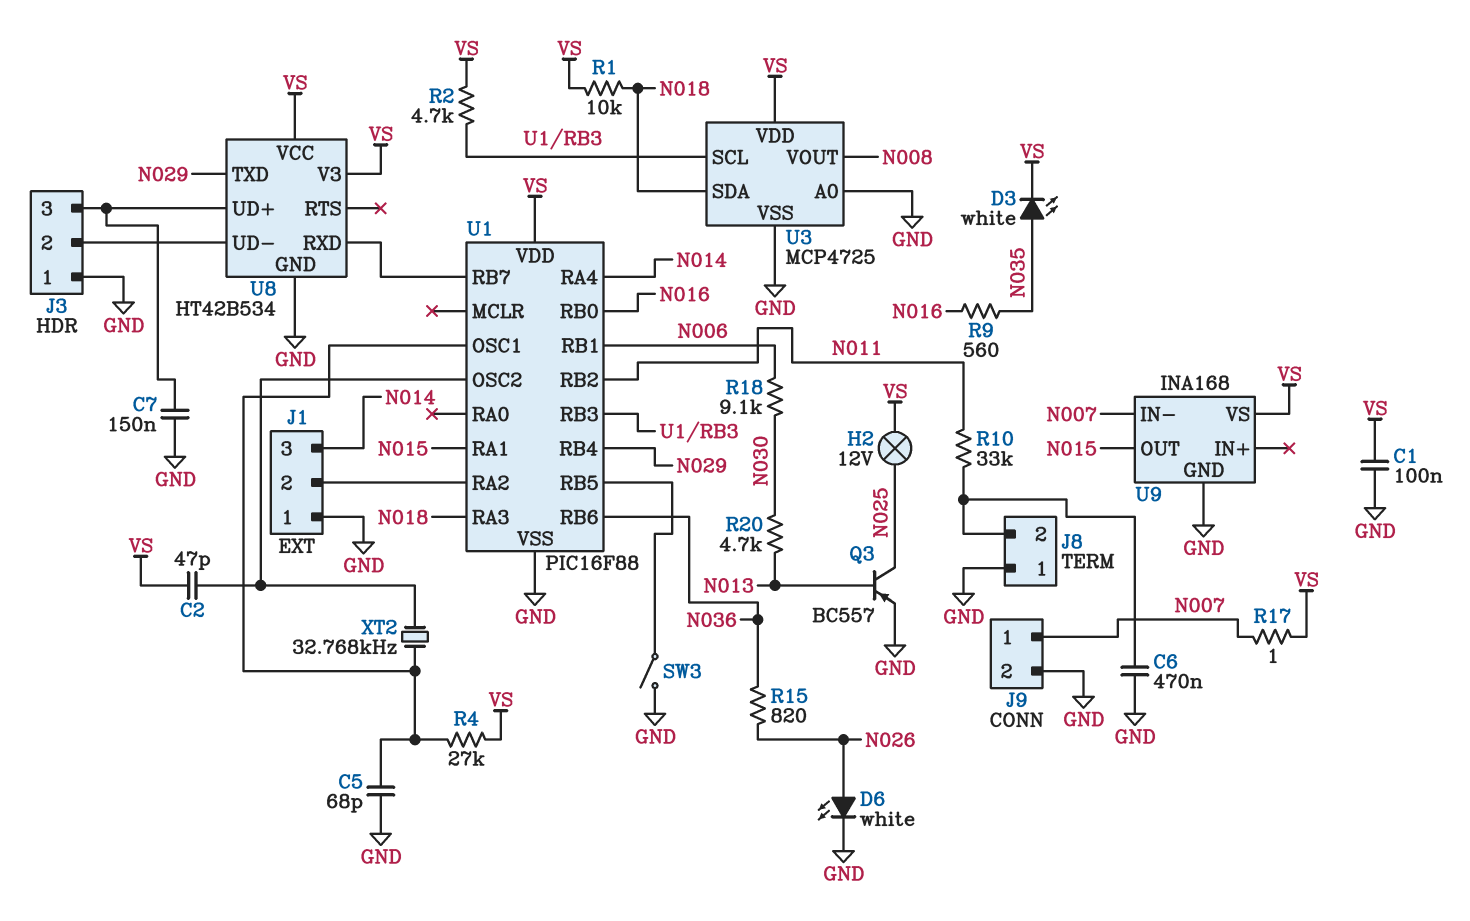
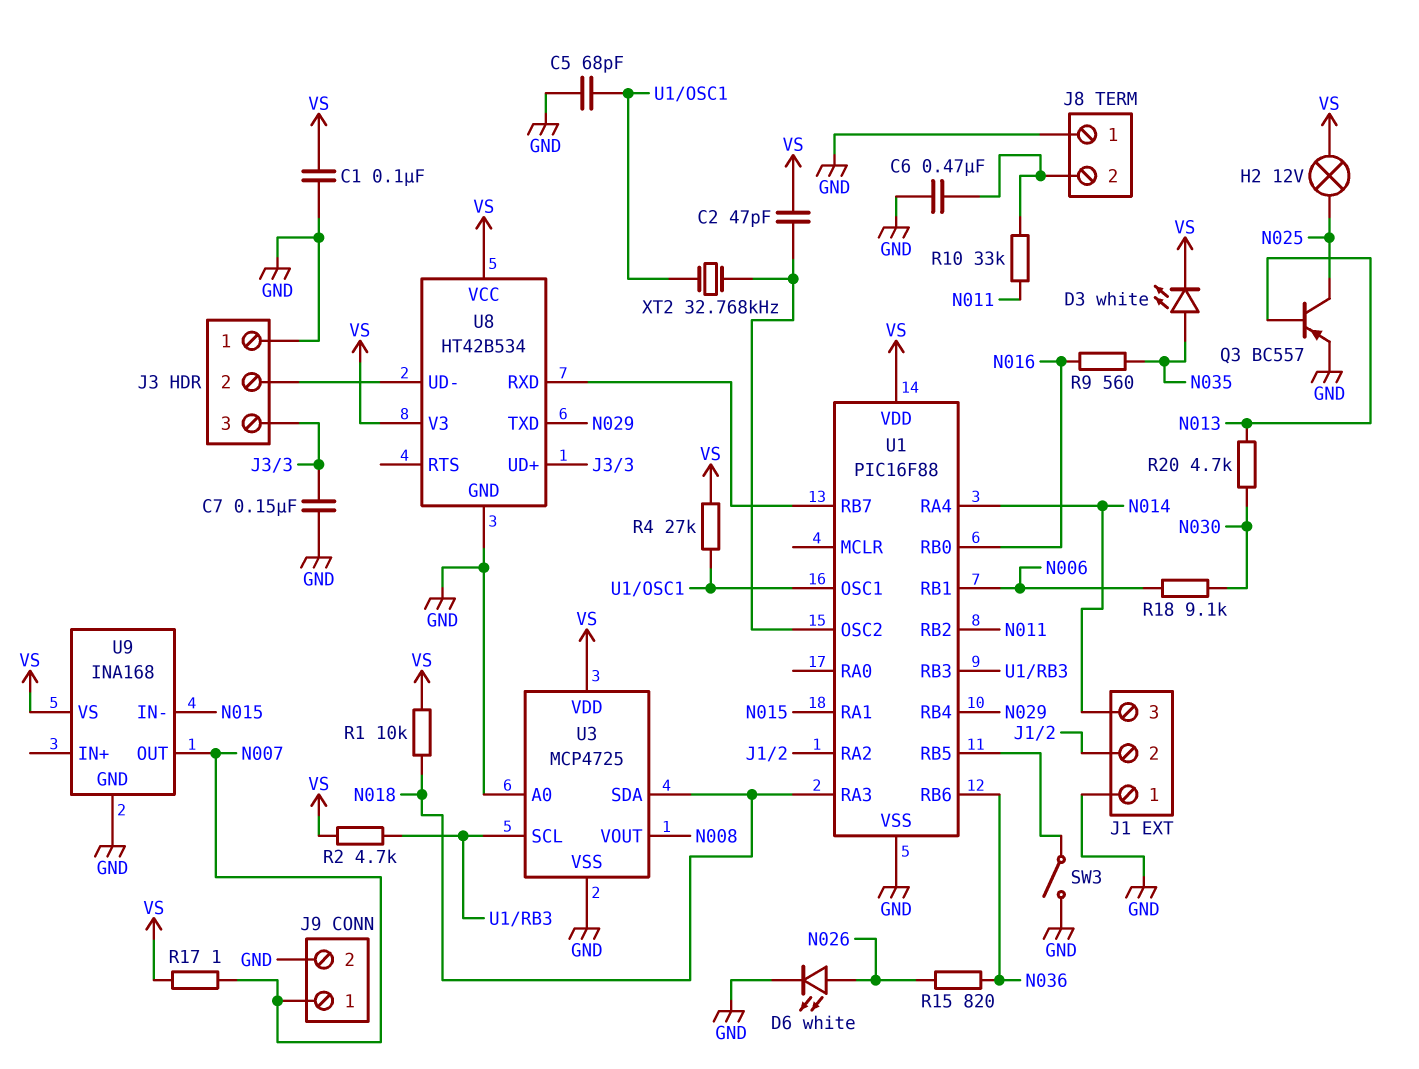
U9 pin IN-: N007 -> N015
U9 pin OUT: N015 -> N007

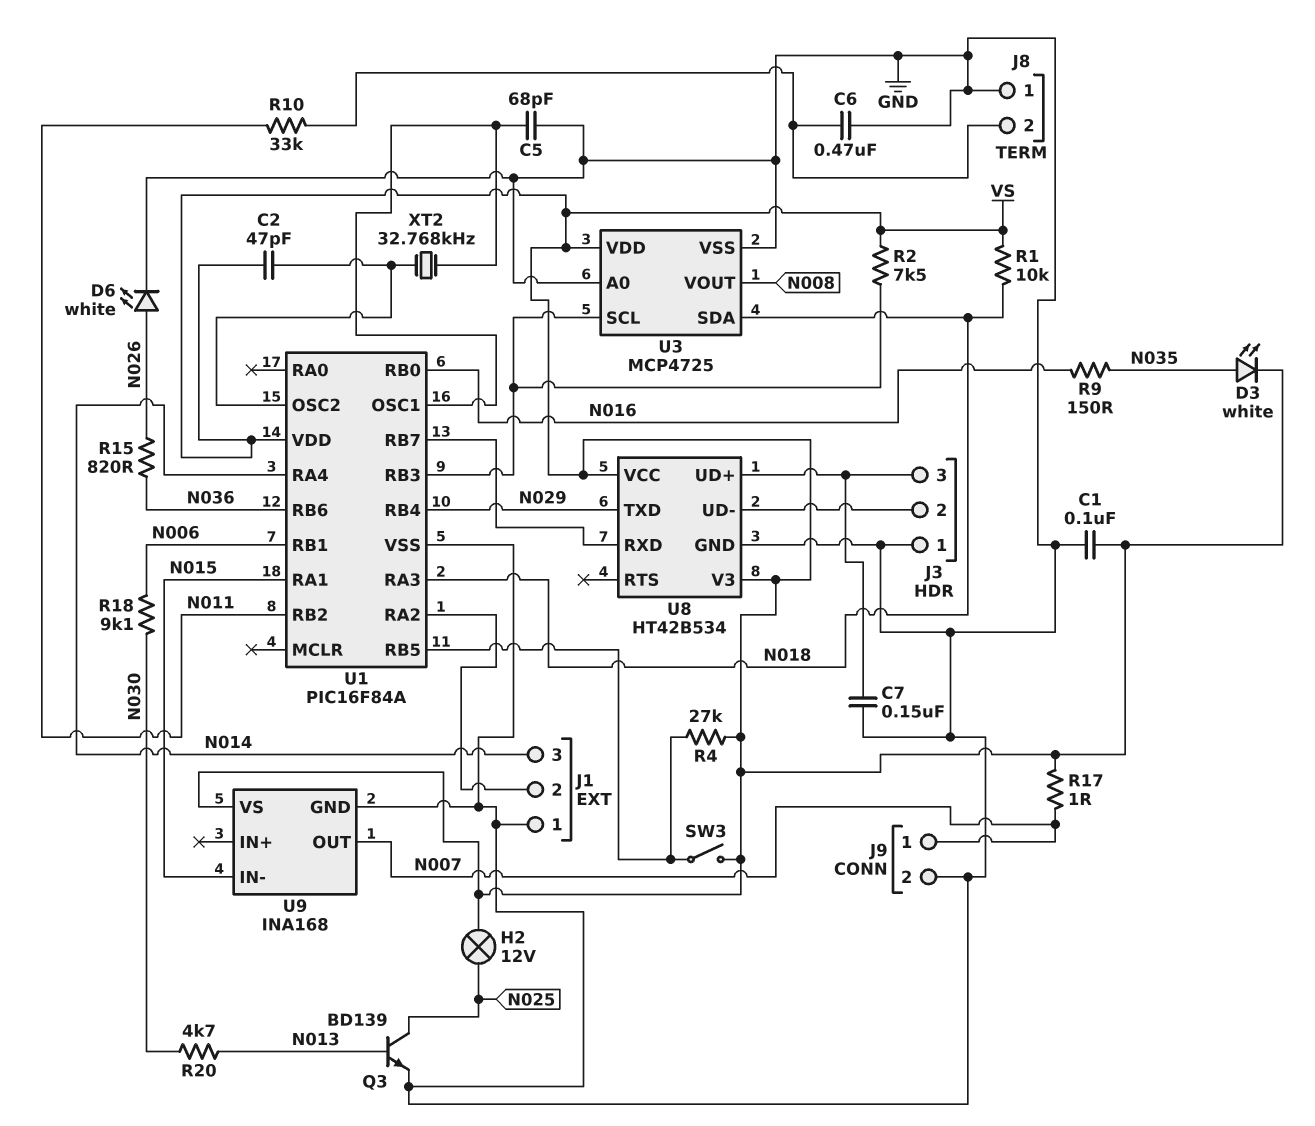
Q3: PNP BC557 (B N013, C N025, E GND) -> NPN BD139 (B N013, C N025, E GND)
R2: 4.7k (U1/RB3, VS) -> 7.5k (U1/RB3, VS)
R4: 27k (U1/OSC1, VS) -> 27k (U1/RB5, VS)
R9: 560 (N016, N035) -> 150 (N016, N035)
SW3: switch (GND, U1/RB5) -> switch (U1/RB5, VS)
U1: PIC16F88 -> PIC16F84A

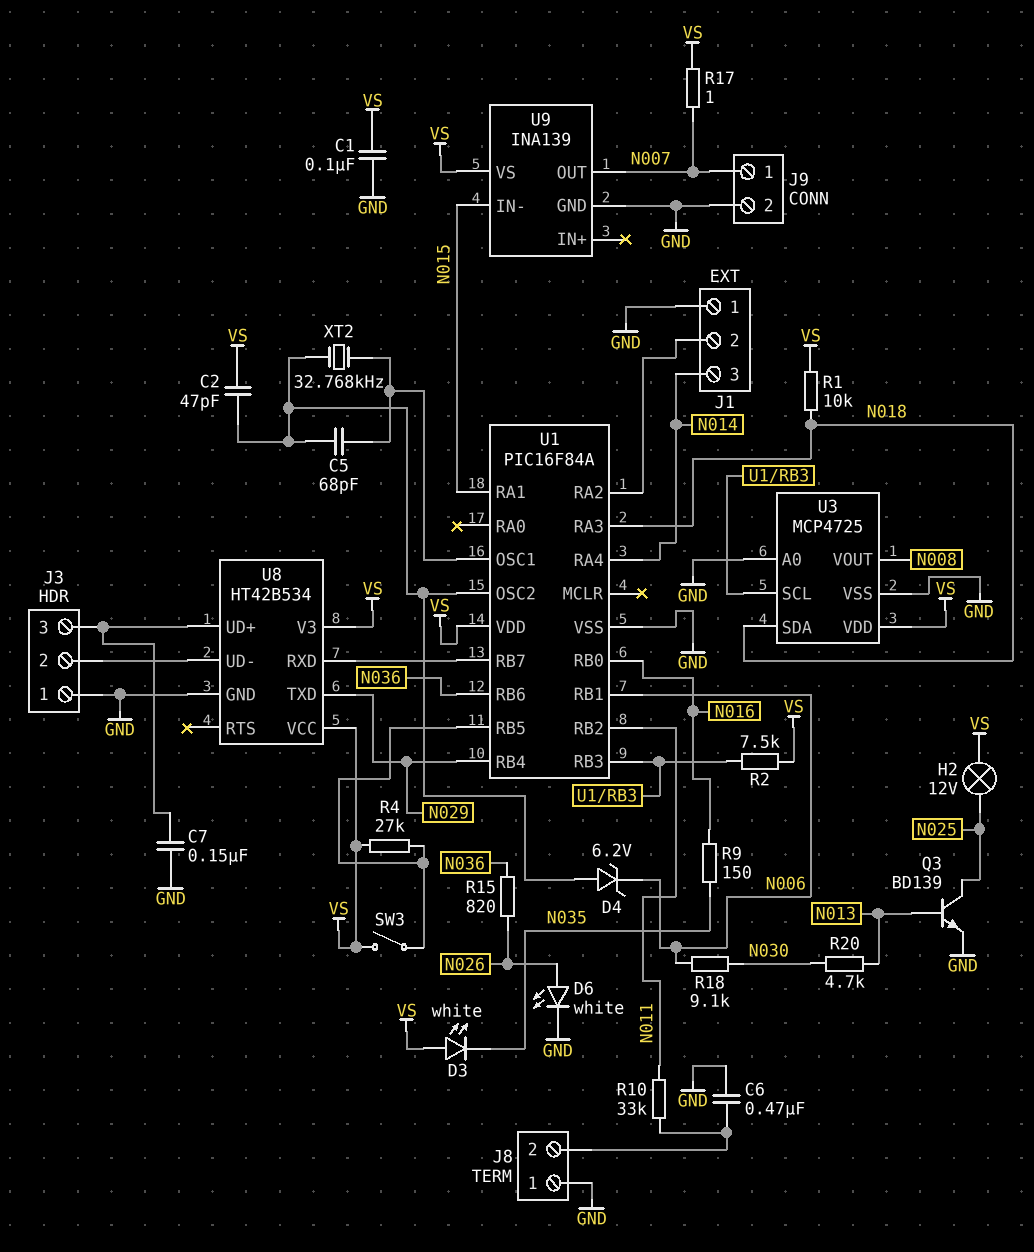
C5: 68pF (GND, U1/OSC1) -> 68pF (U1/OSC1, U1/OSC2)
D3: LED white (A N035, K VS) -> LED white (A VS, K N035)
D4: none -> zener 6.2V (A U1/OSC2, K N006)
U9: INA168 -> INA139

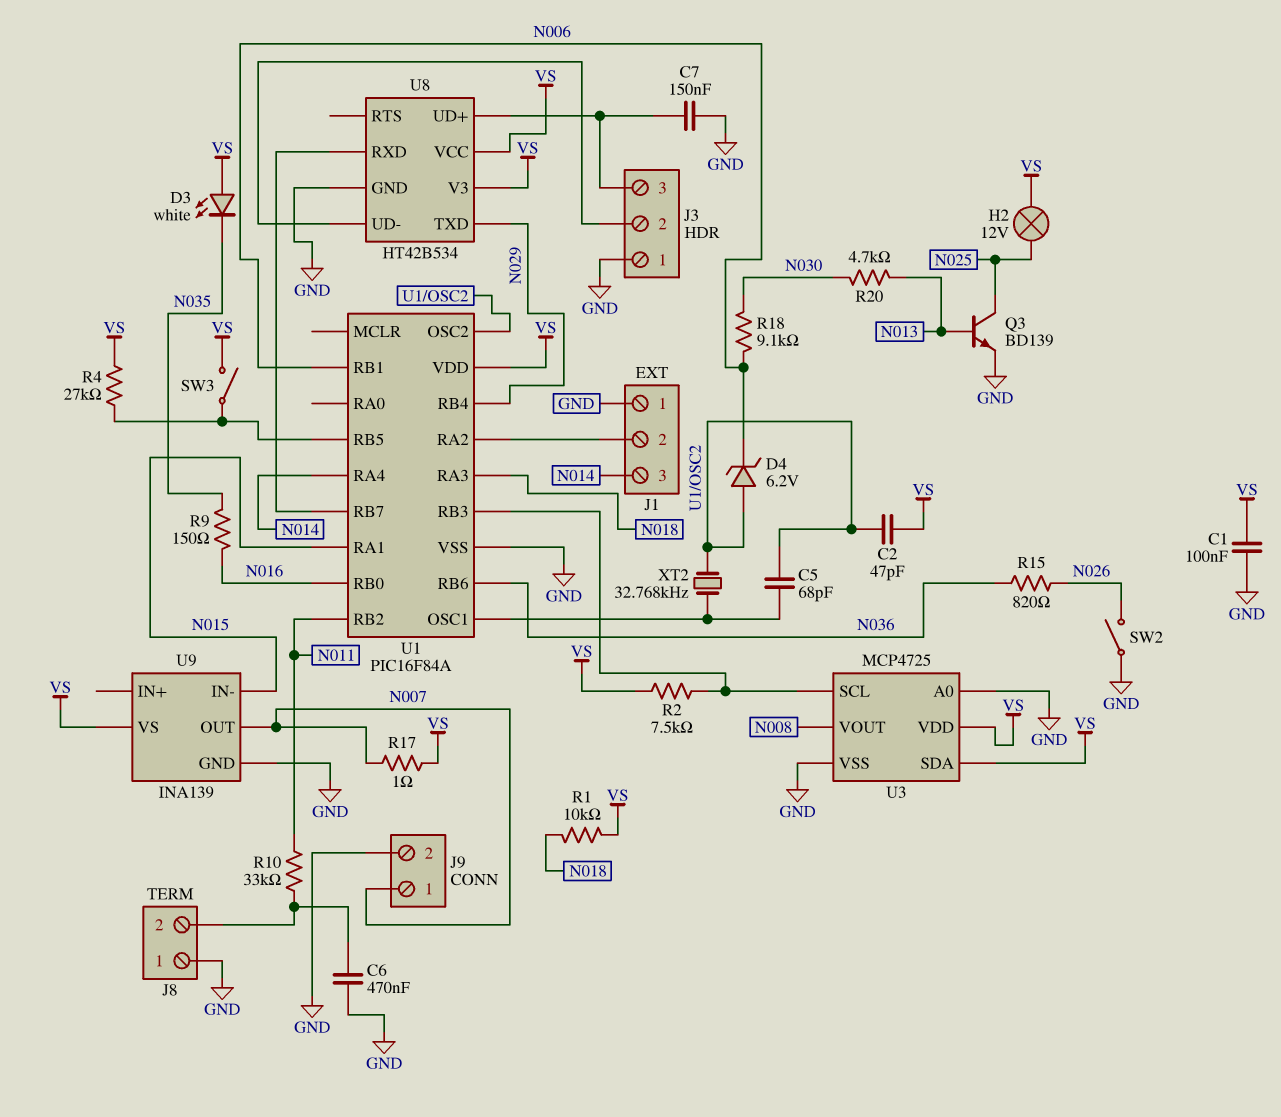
D6: LED white (A N026, K GND) -> none
SW2: none -> switch (GND, N026)
U3 pin SDA: N018 -> VS

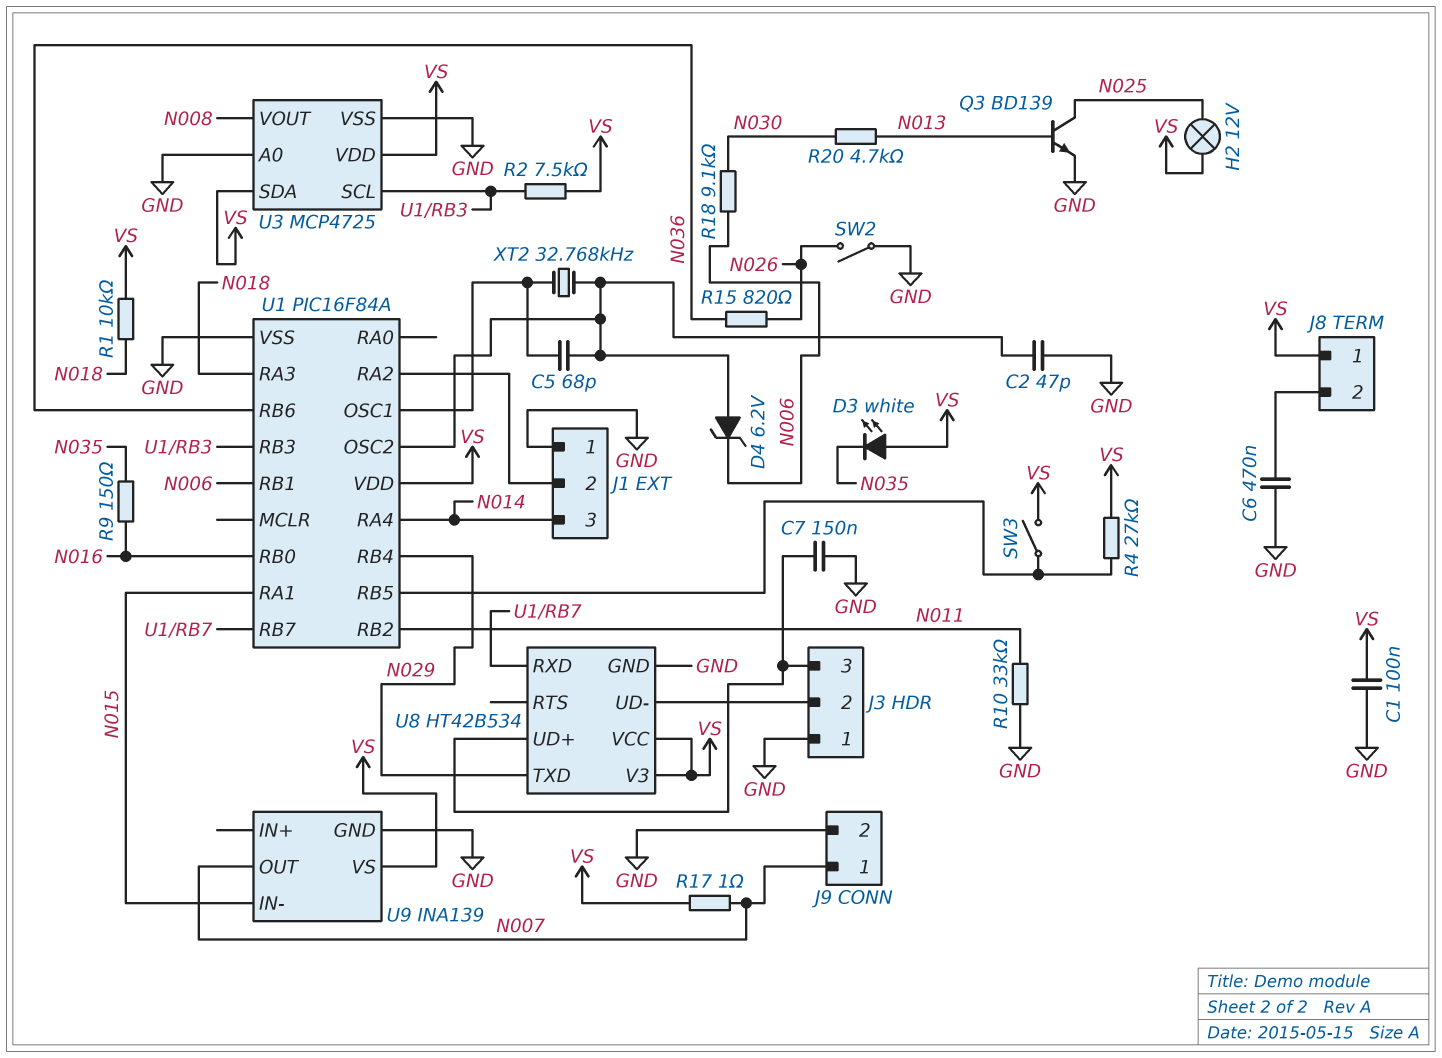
C2: 47pF (U1/OSC2, VS) -> 47pF (GND, U1/OSC2)
J8 pin 1: GND -> VS
R10: 33k (J8/2, N011) -> 33k (GND, N011)

